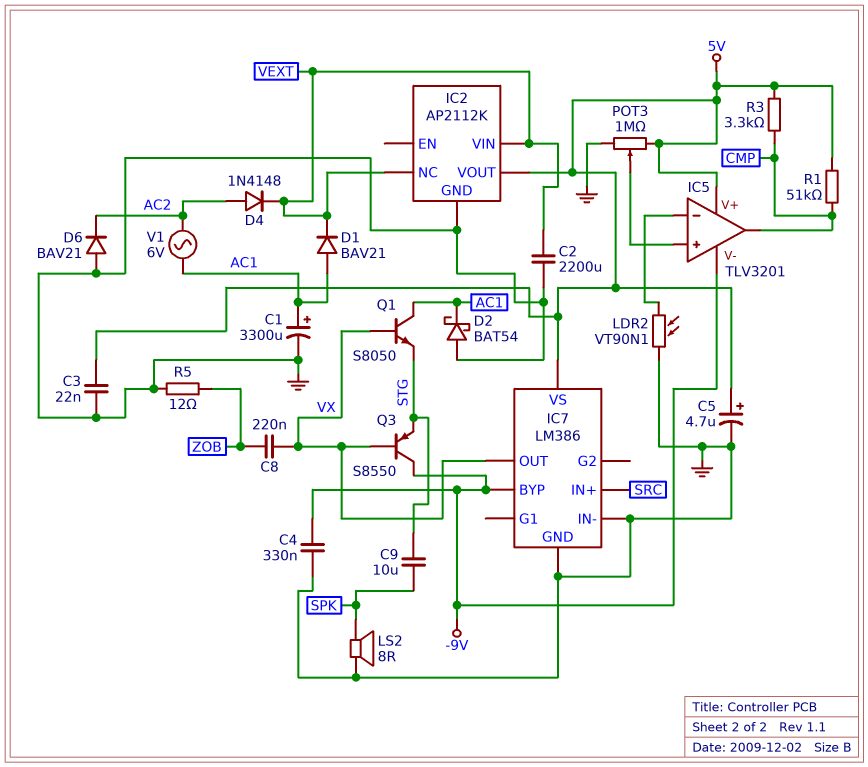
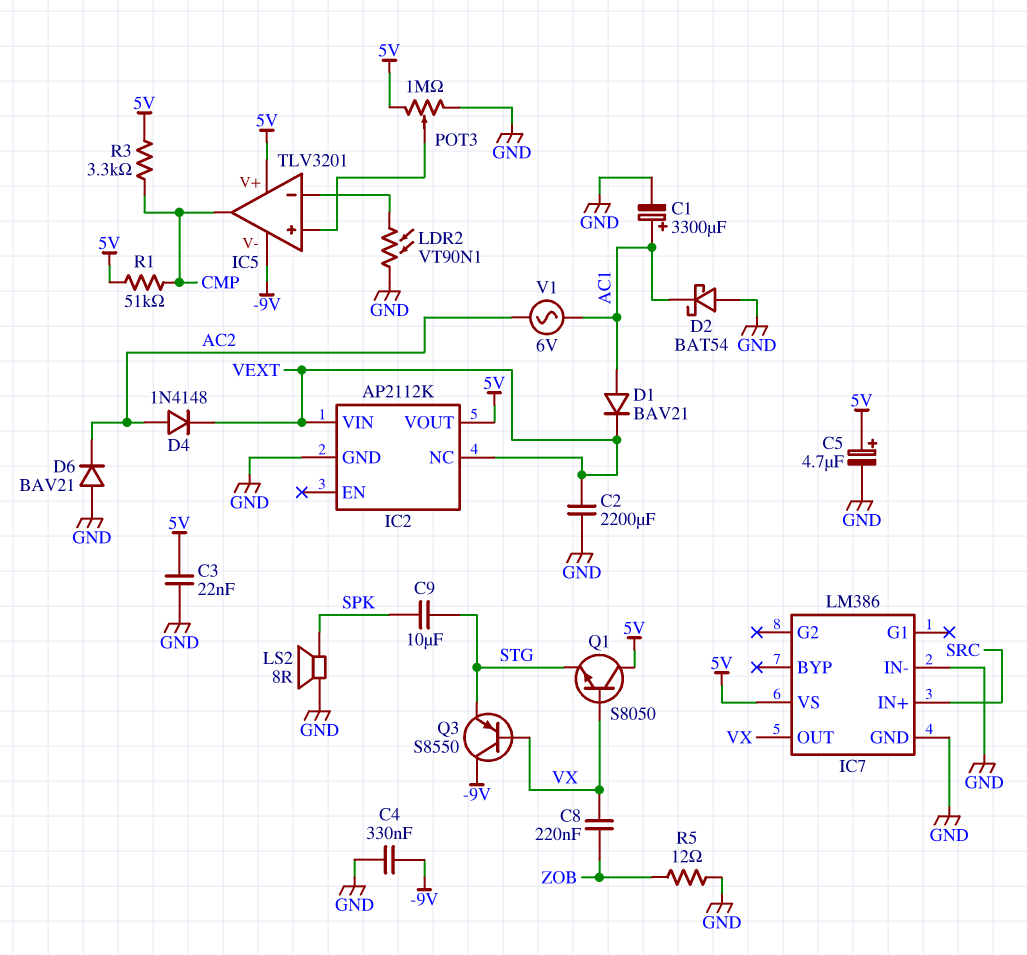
IC7 pin BYP: -9V -> none
Q1: NPN S8050 (B VX, C AC1, E STG) -> NPN S8050 (B VX, C 5V, E STG)

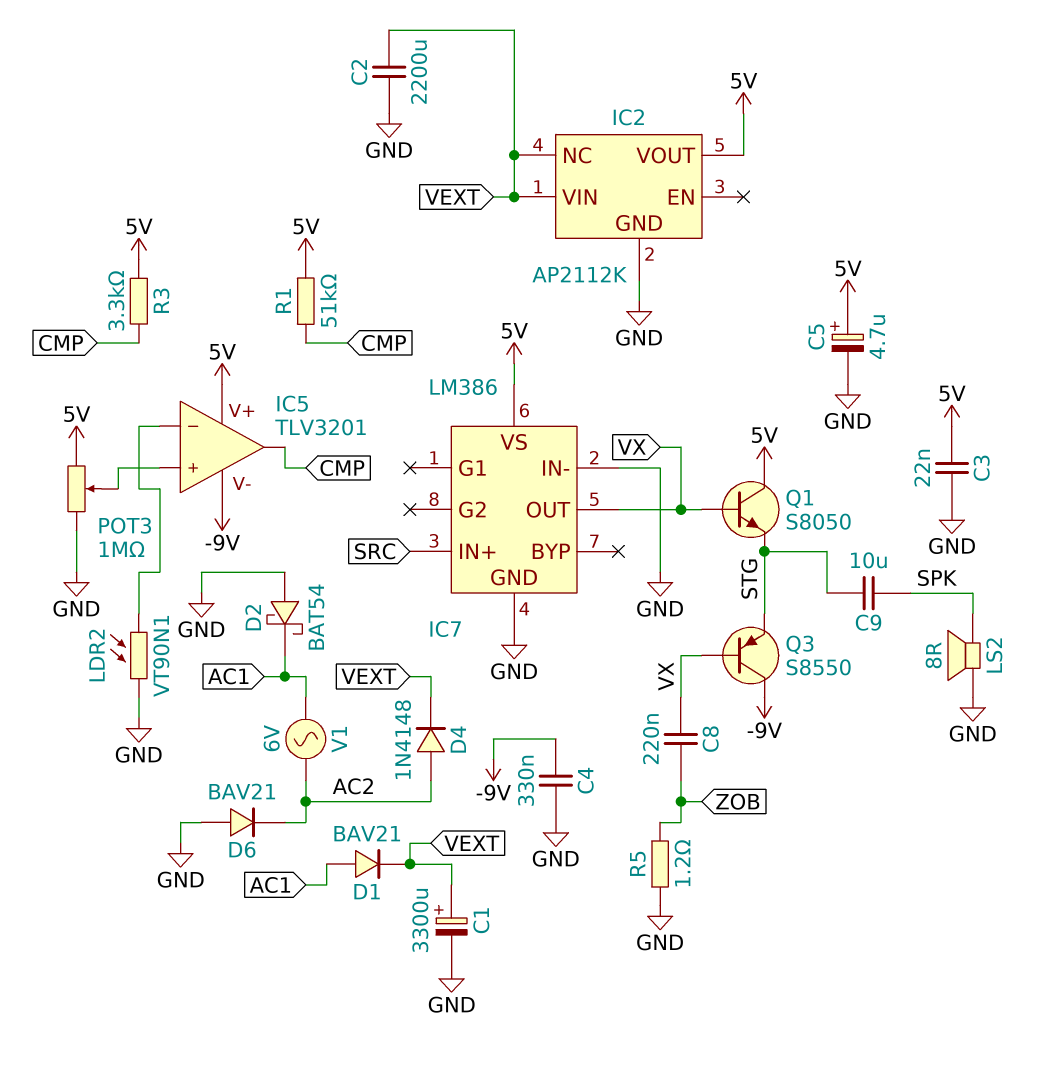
C1: 3300uF (plus AC1, minus GND) -> 3300uF (plus VEXT, minus GND)
R5: 12 (GND, ZOB) -> 1.2 (GND, ZOB)

